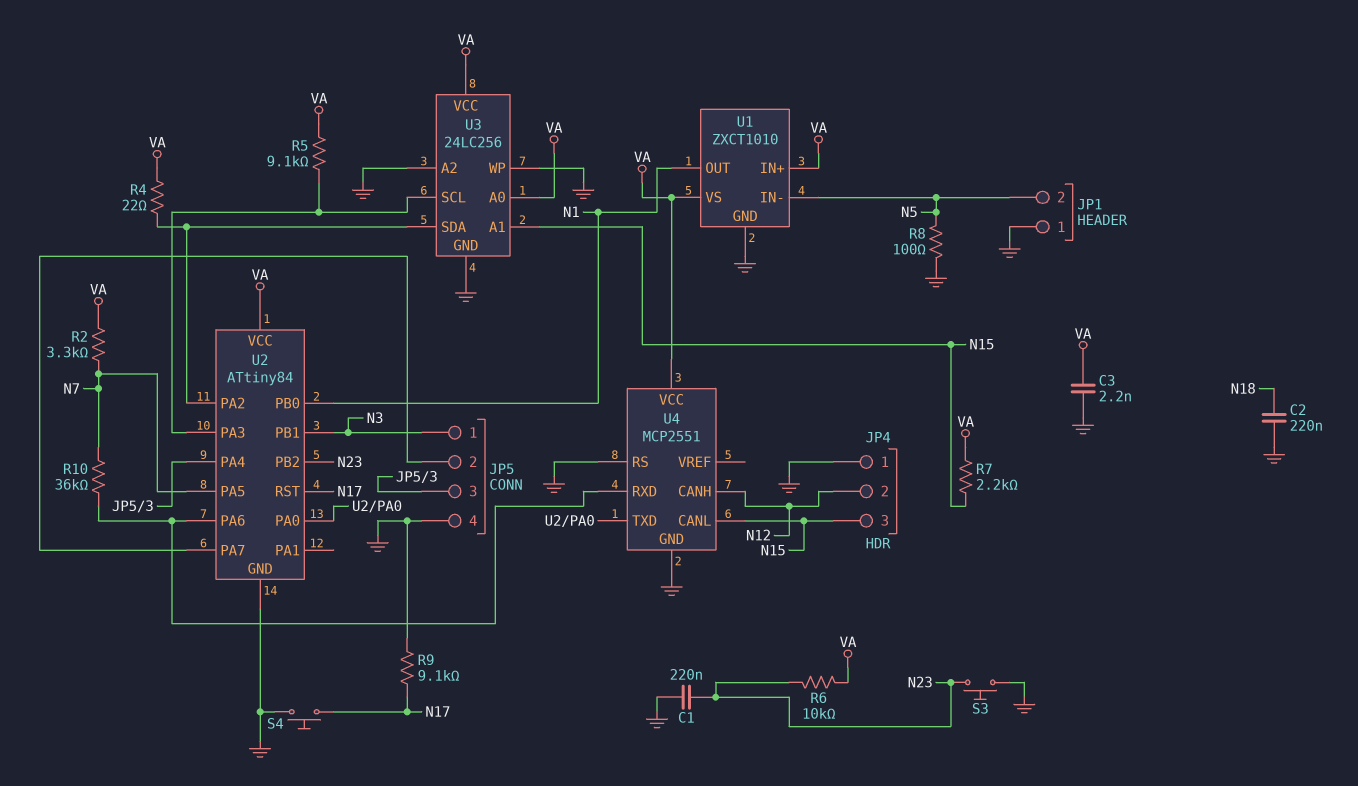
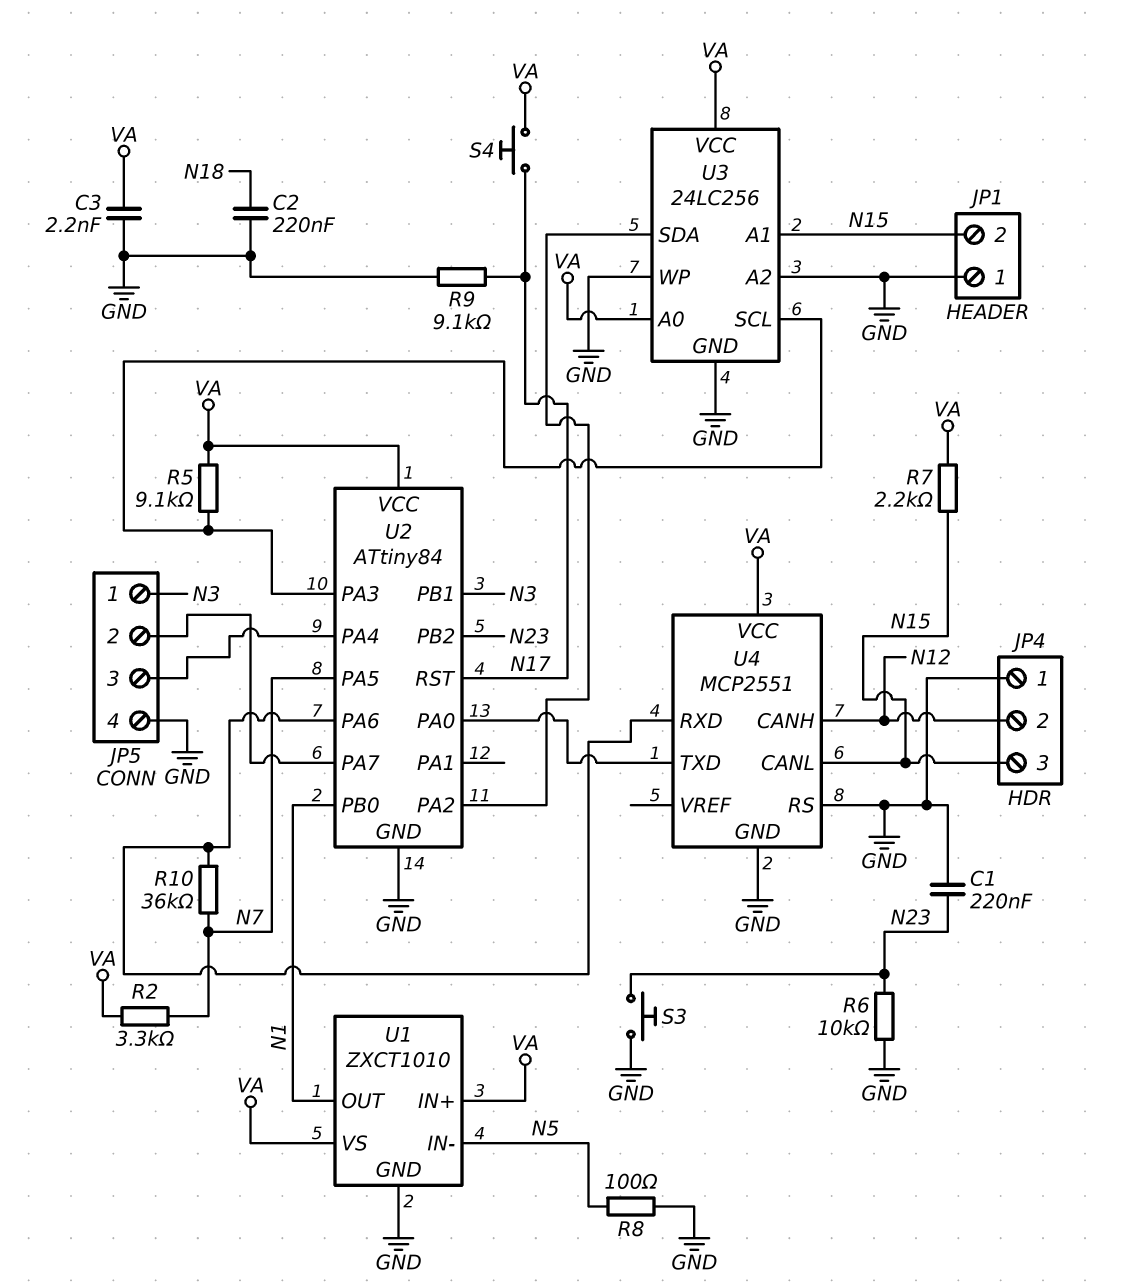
JP1 pin 2: N5 -> N15
R4: 22 (U2/PA2, VA) -> none
R6: 10k (N23, VA) -> 10k (GND, N23)
S4: button (GND, N17) -> button (N17, VA)

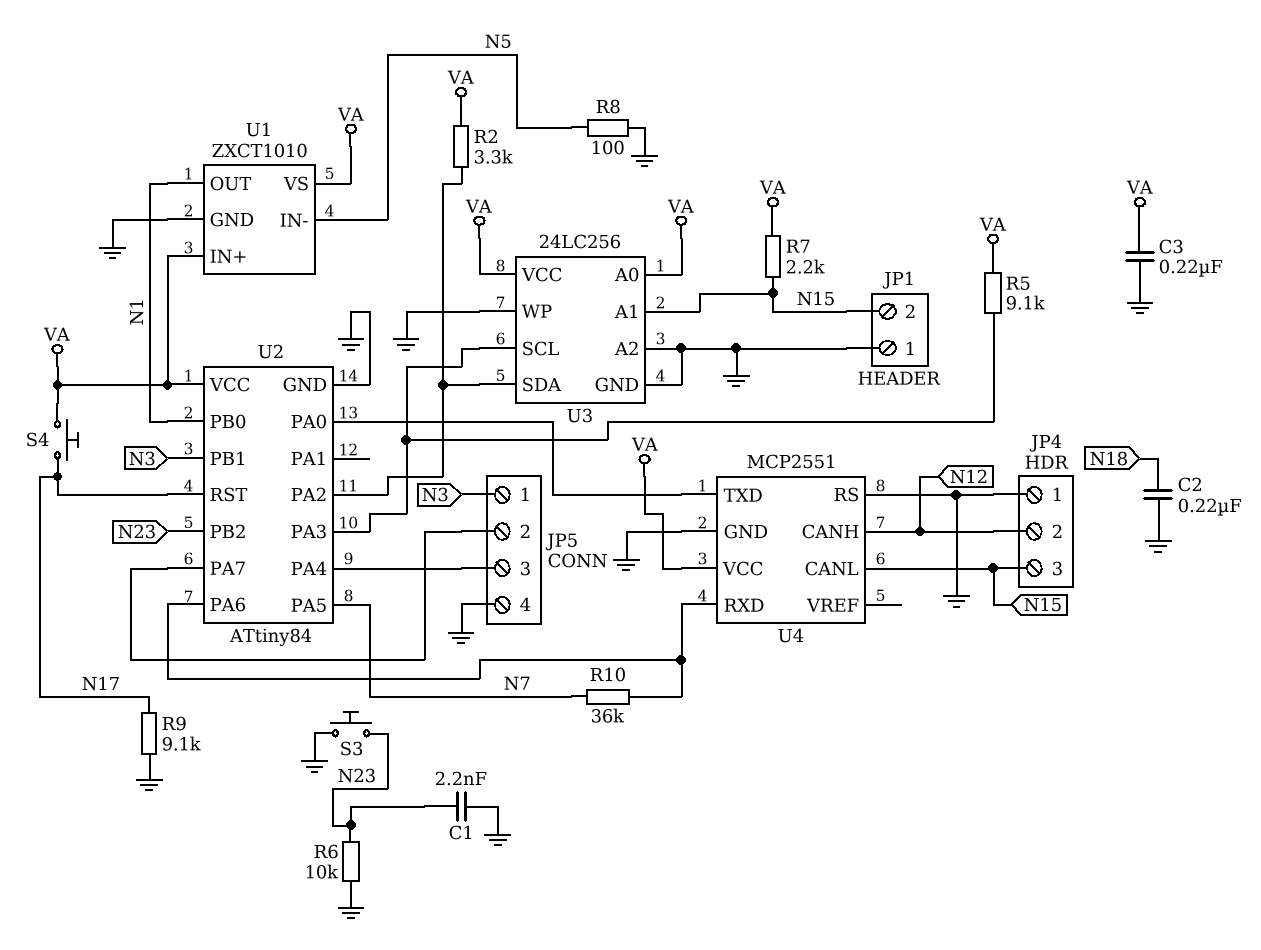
C1: 220nF (GND, N23) -> 2.2nF (GND, N23)
C3: 2.2nF (GND, VA) -> 220nF (GND, VA)
R2: 3.3k (N7, VA) -> 3.3k (U2/PA2, VA)

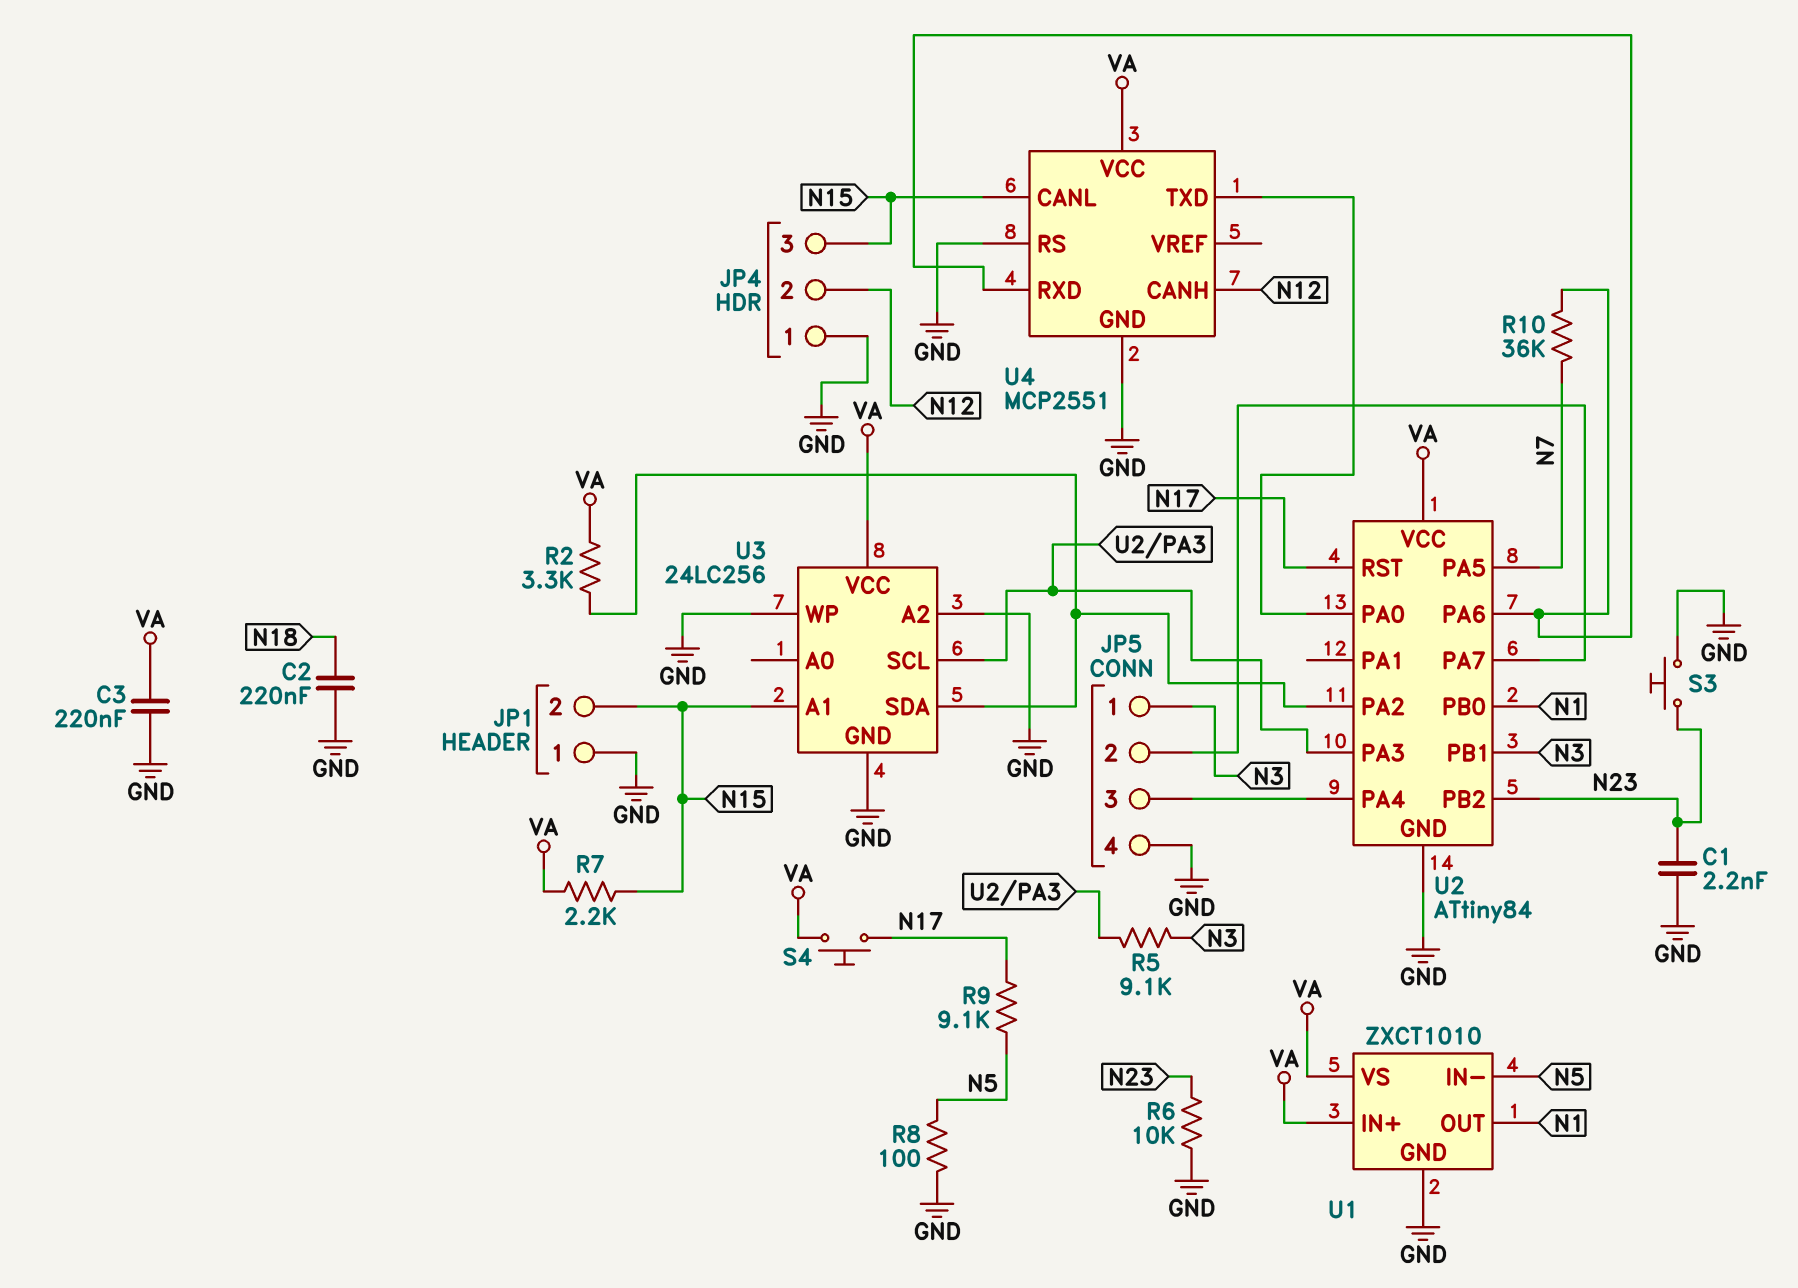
R5: 9.1k (U2/PA3, VA) -> 9.1k (N3, U2/PA3)
R9: 9.1k (GND, N17) -> 9.1k (N5, N17)
U3 pin A0: VA -> none

